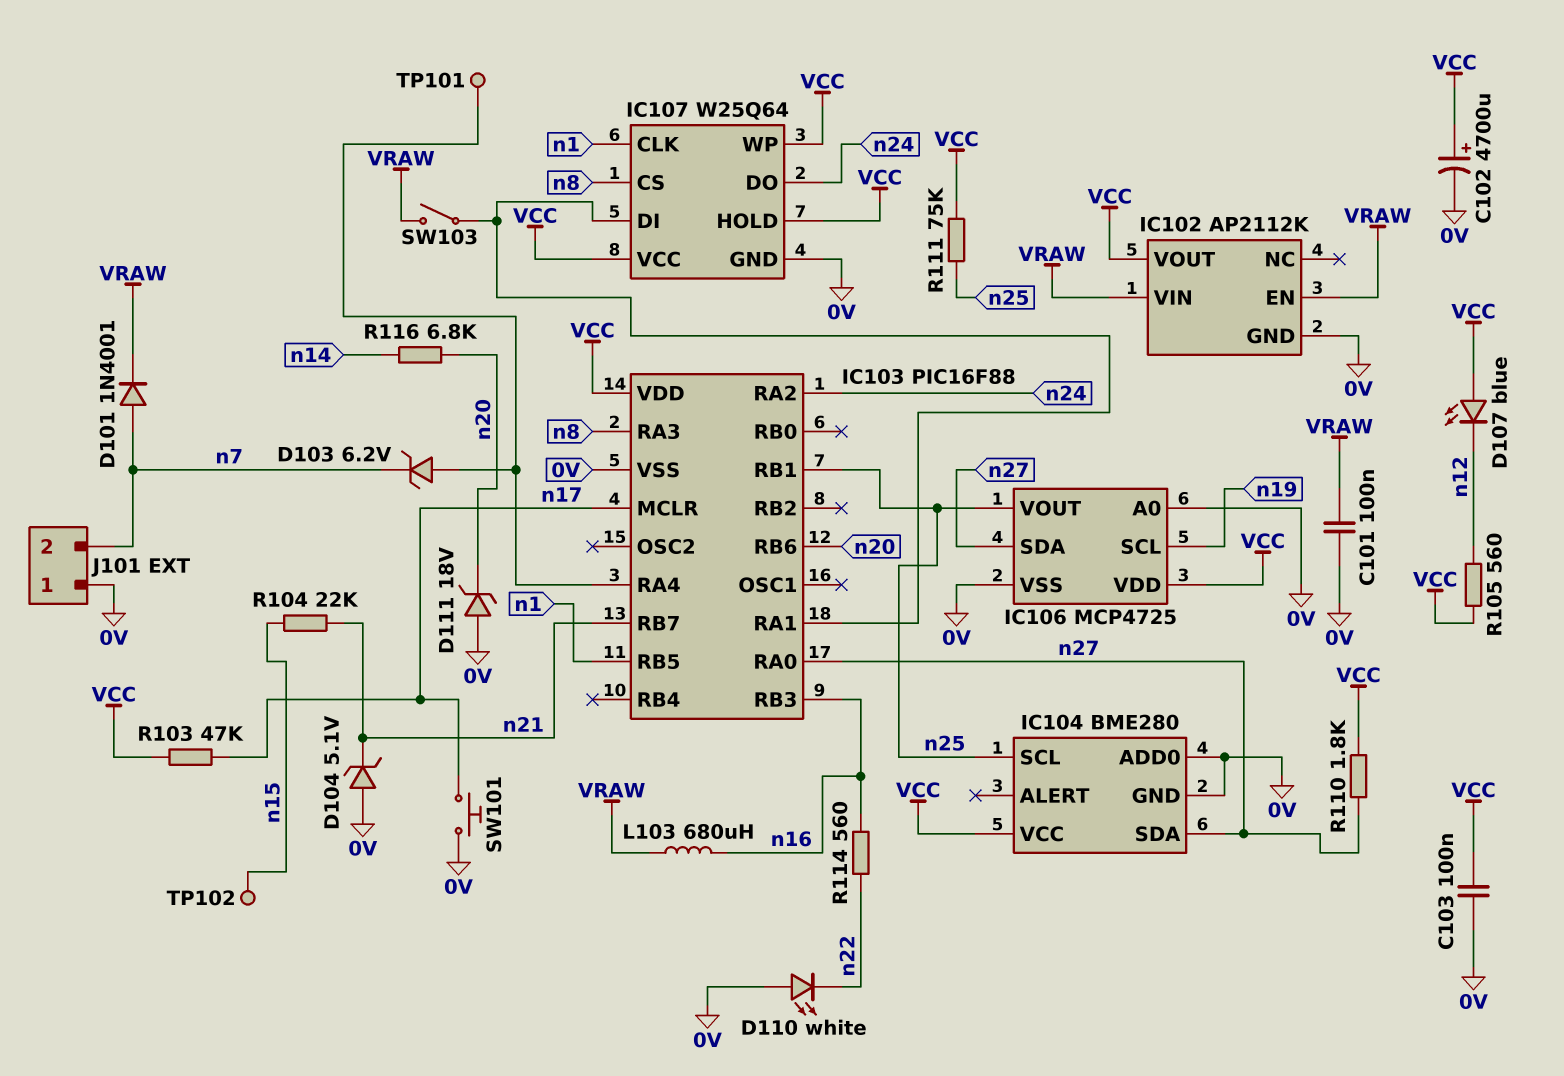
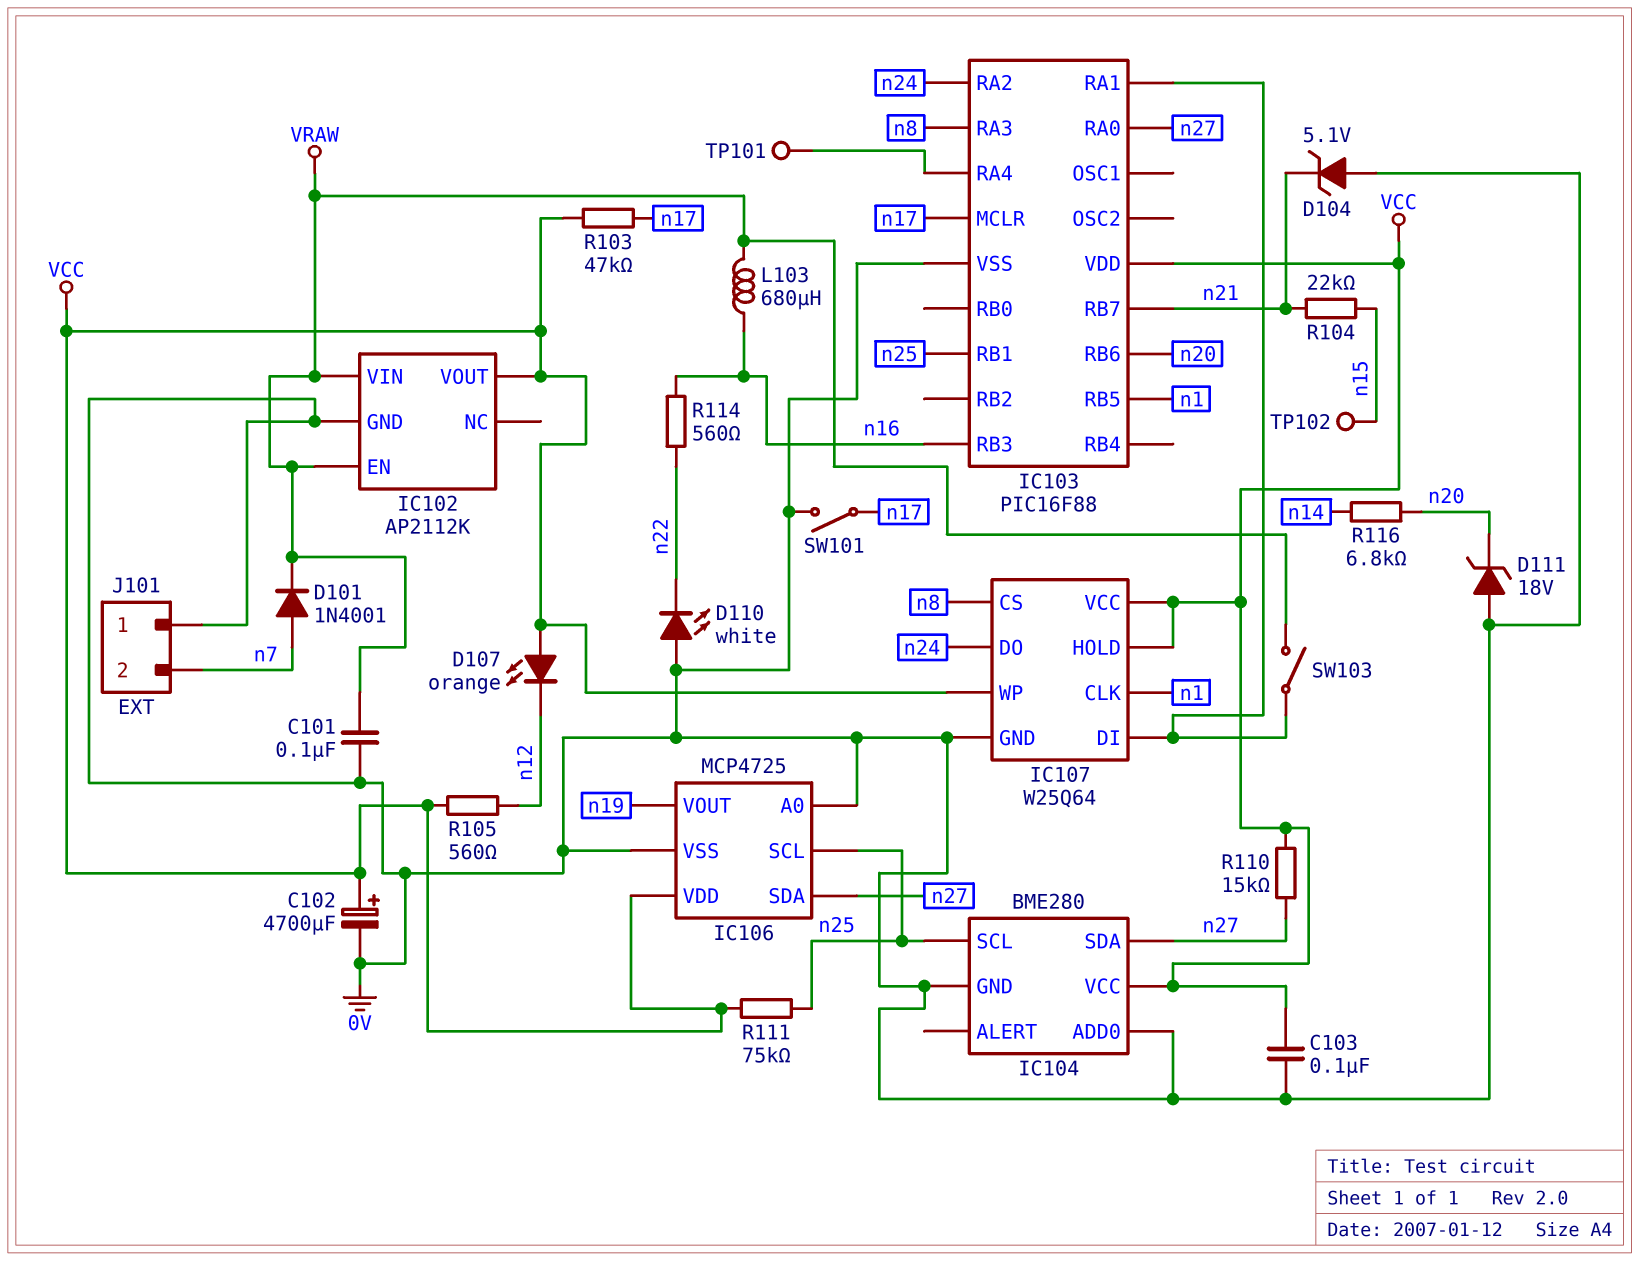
D103: zener 6.2V (A IC103/RA4, K n7) -> none
D107: LED blue (A VCC, K n12) -> LED orange (A VCC, K n12)
IC106 pin SCL: n19 -> n25
IC106 pin VOUT: n25 -> n19
R110: 1.8k (VCC, n27) -> 15k (VCC, n27)
SW101: button (0V, n17) -> switch (0V, n17)

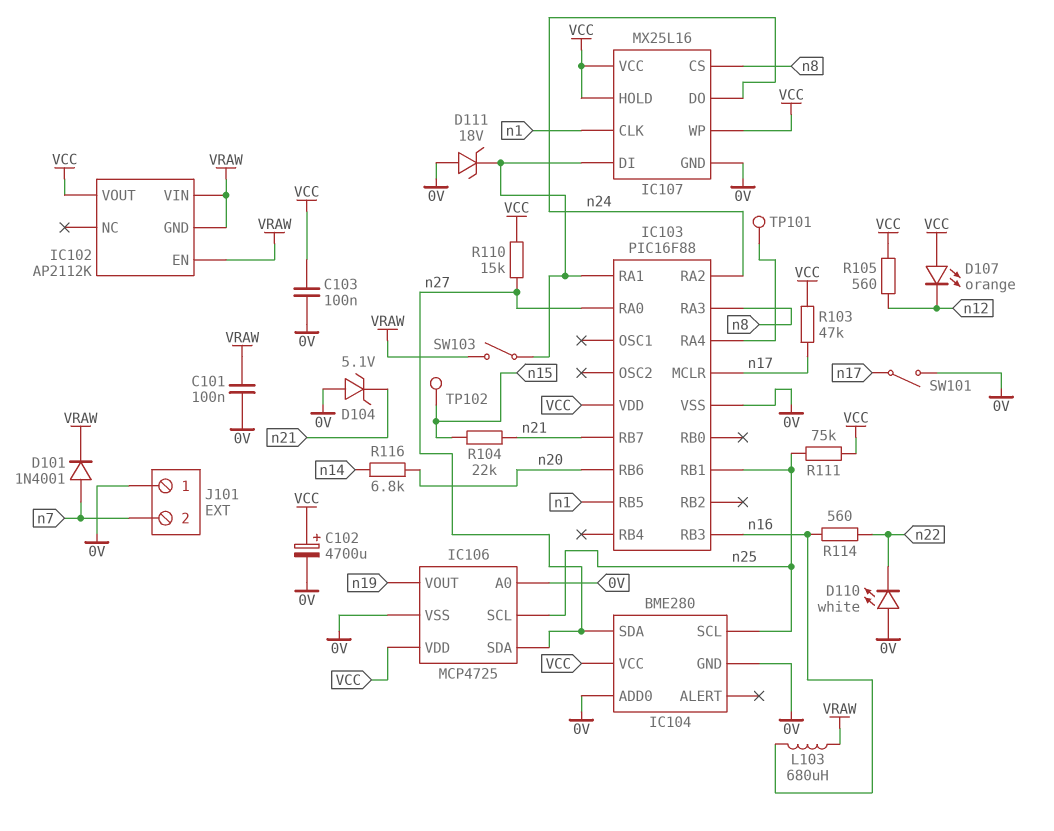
D111: zener 18V (A 0V, K n20) -> zener 18V (A 0V, K IC103/RA1)
IC102 pin GND: 0V -> VRAW
IC107: W25Q64 -> MX25L16

